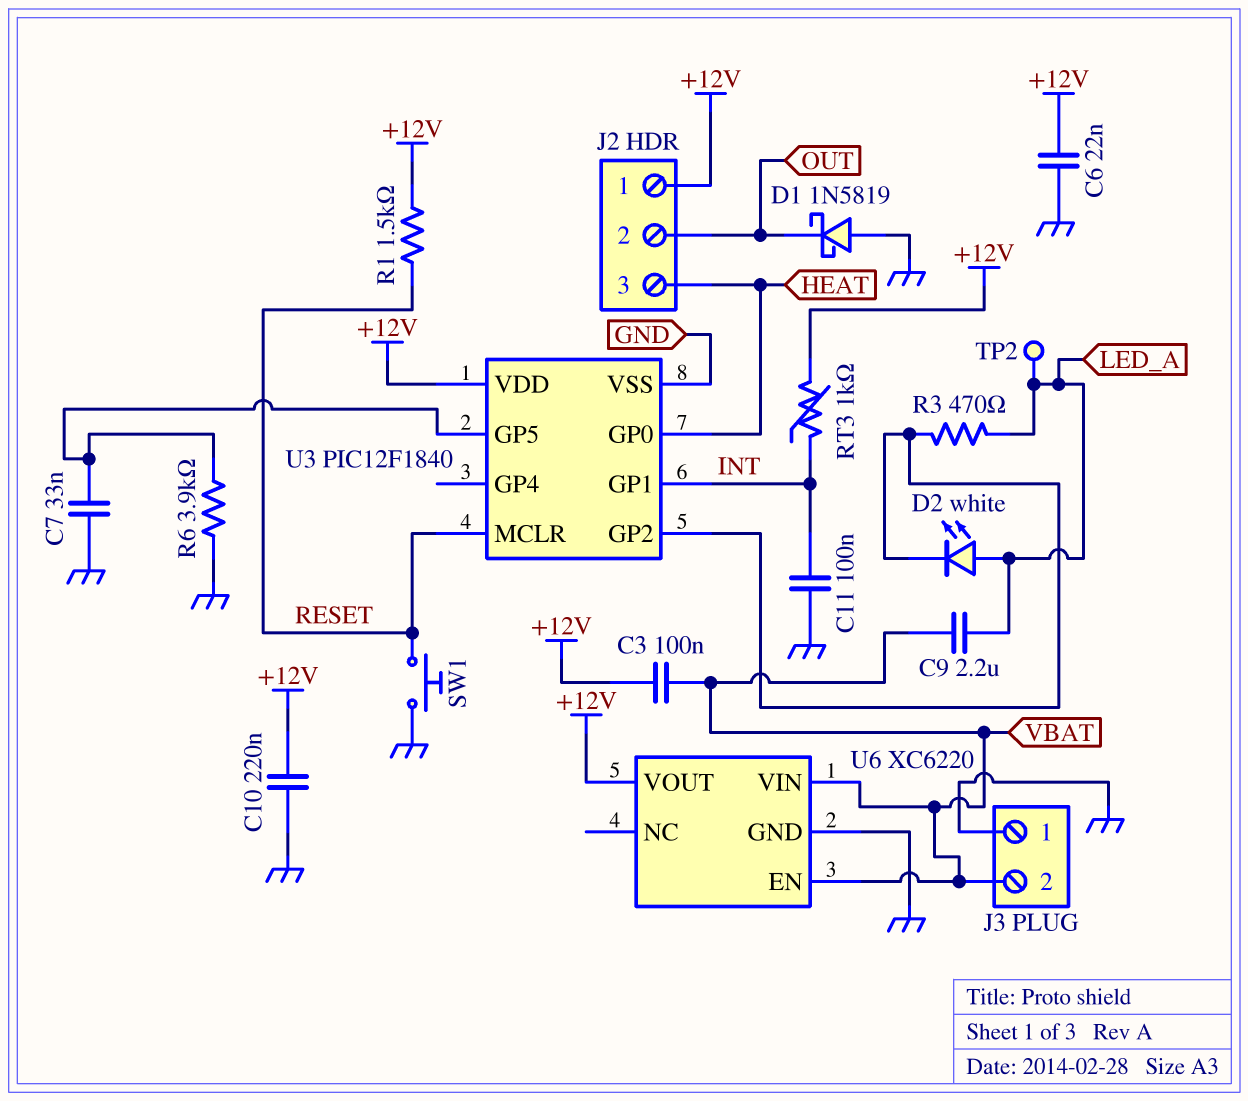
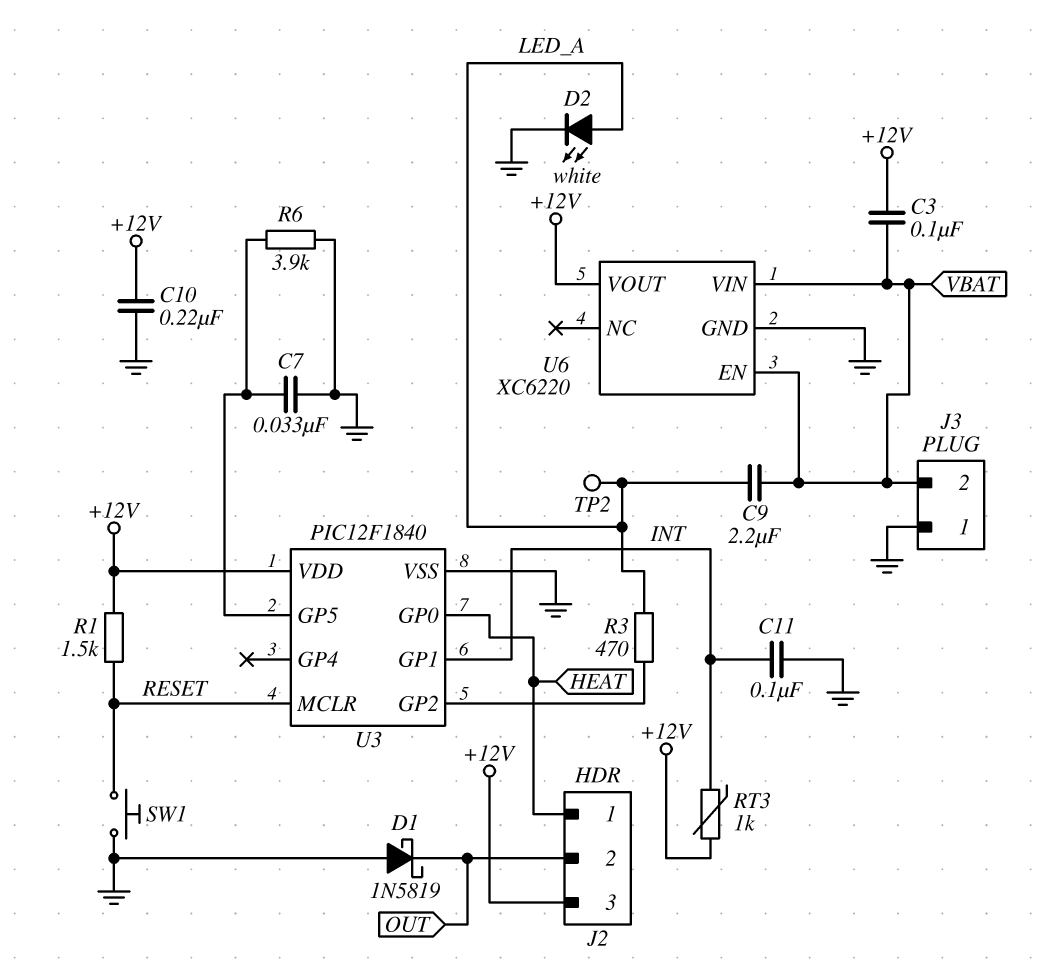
C6: 22nF (+12V, GND) -> none
D2: LED white (A LED_A, K U3/GP2) -> LED white (A LED_A, K GND)
J2 pin 1: +12V -> HEAT
J2 pin 3: HEAT -> +12V

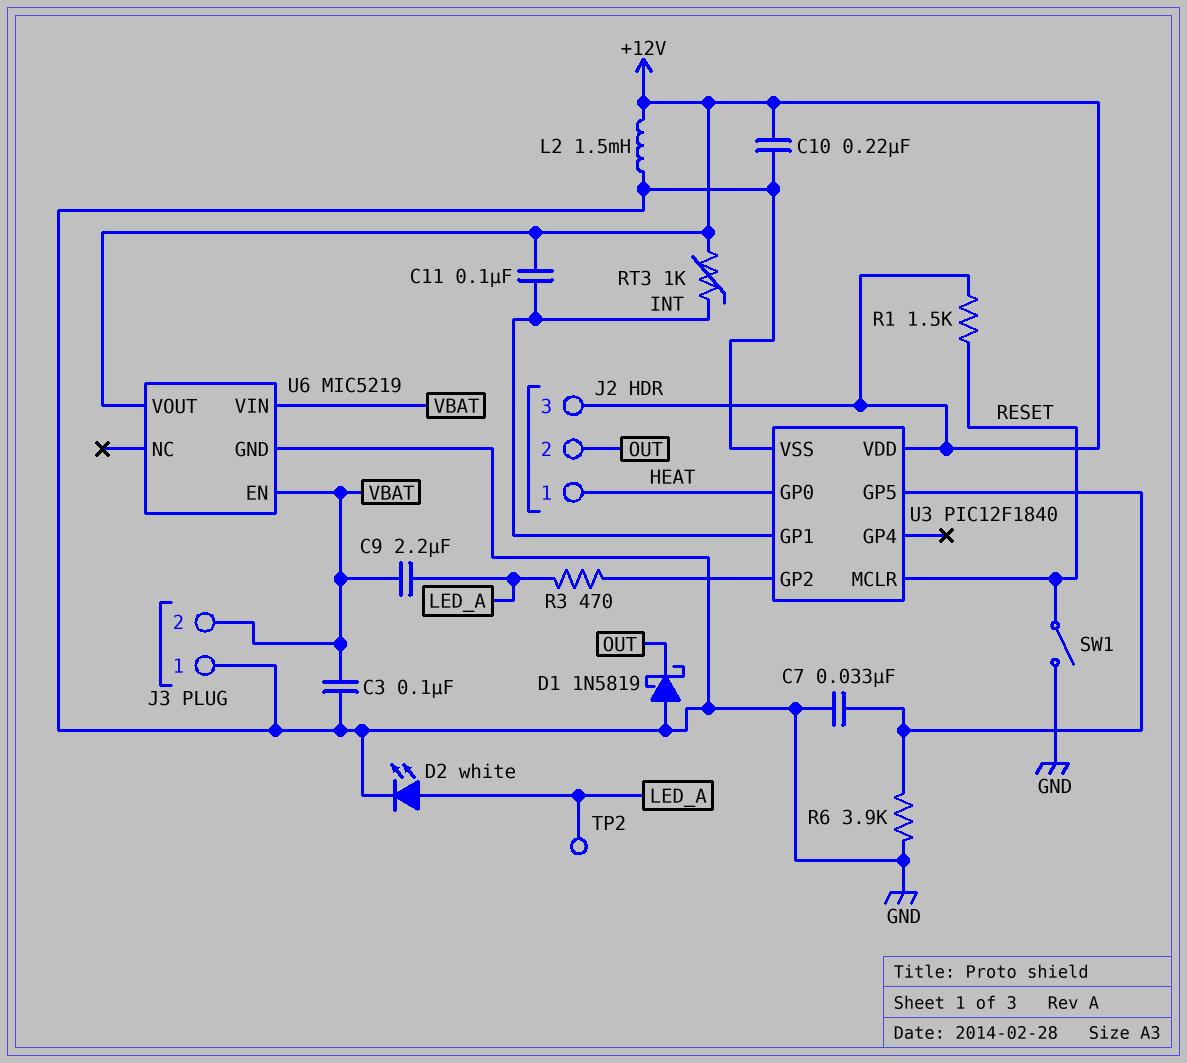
C3: 100nF (+12V, VBAT) -> 100nF (GND, VBAT)
C11: 100nF (GND, INT) -> 100nF (+12V, INT)
L2: none -> 1.5mH (+12V, GND)
SW1: button (GND, RESET) -> switch (GND, RESET)
U6: XC6220 -> MIC5219

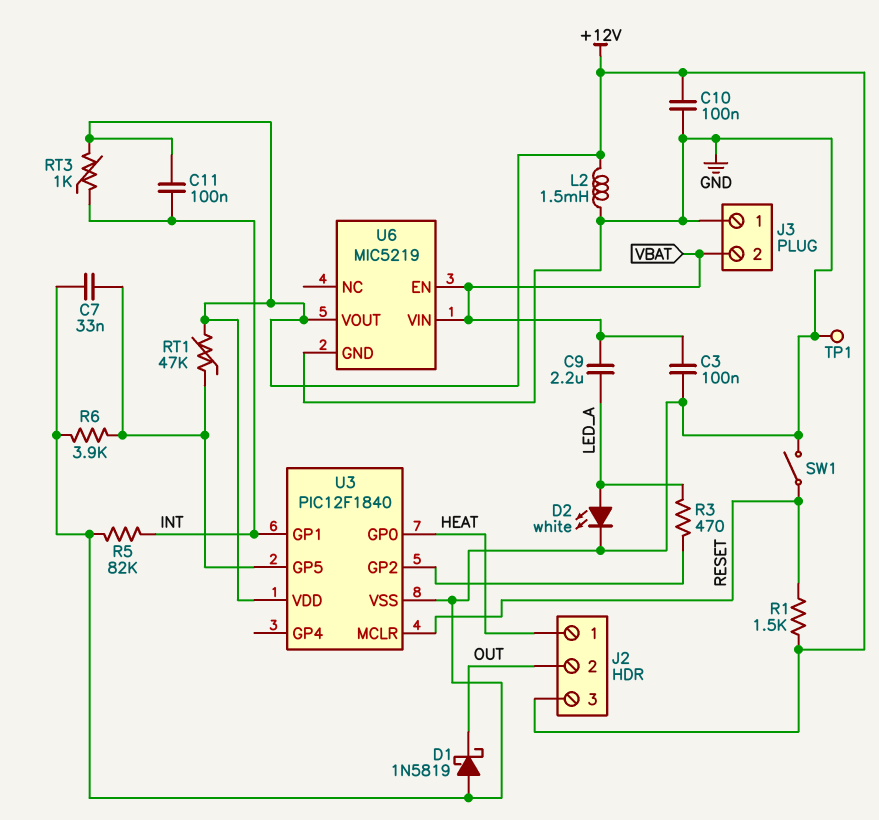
C10: 220nF (+12V, GND) -> 100nF (+12V, GND)
R5: none -> 82k (GND, INT)
RT1: none -> 47k (+12V, U3/GP5)
TP1: none -> test point (GND)
TP2: test point (LED_A) -> none

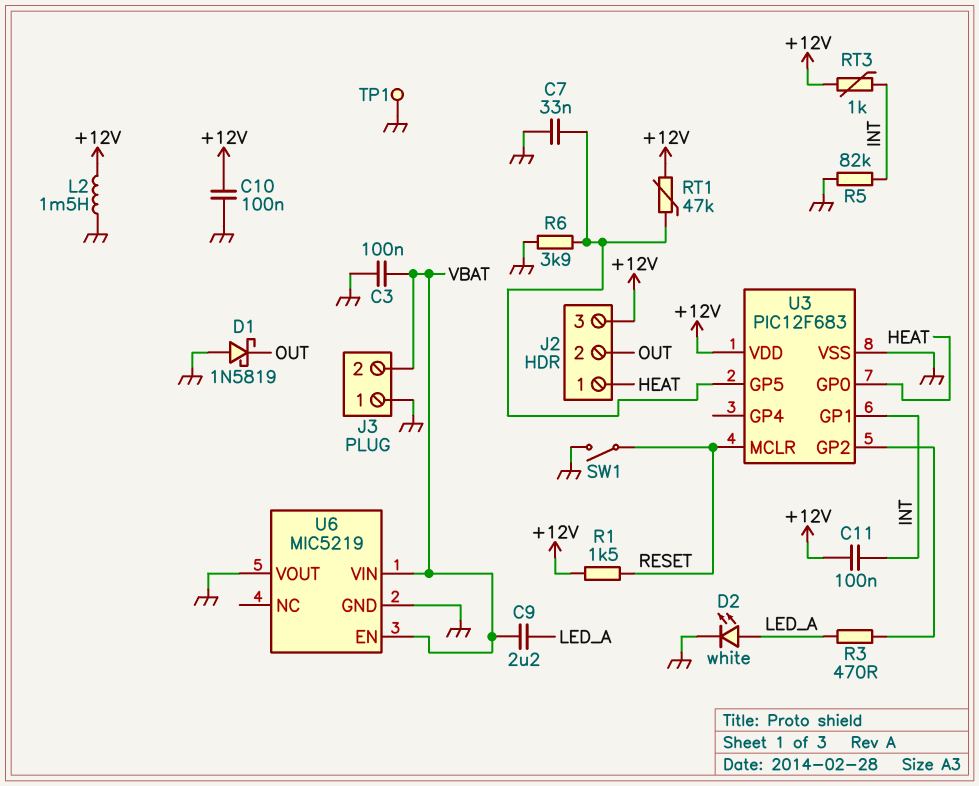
U3: PIC12F1840 -> PIC12F683
U6 pin VOUT: +12V -> GND

